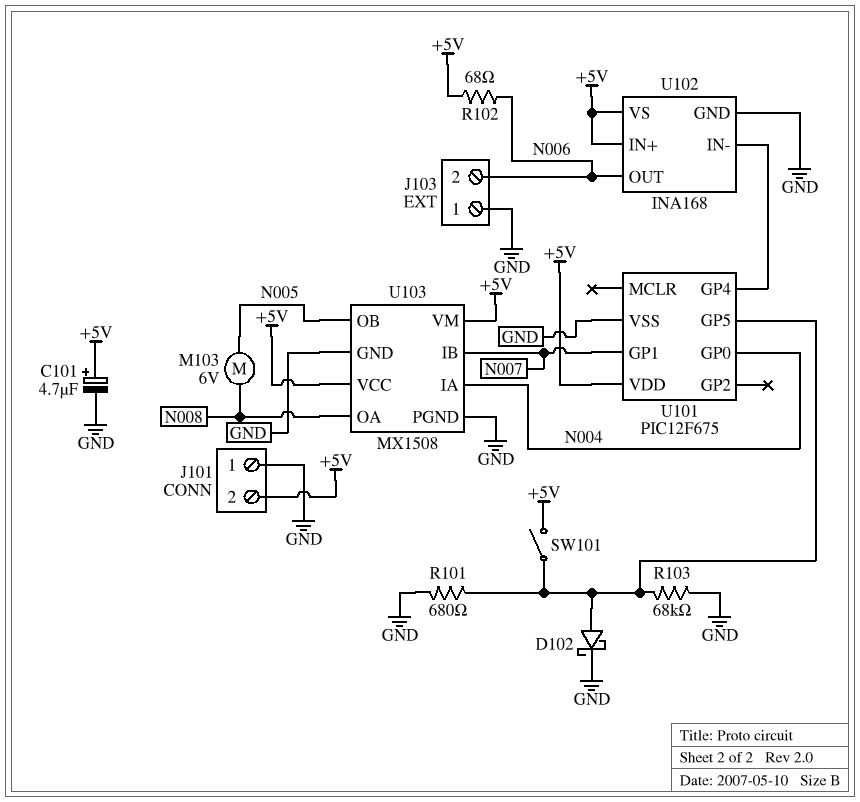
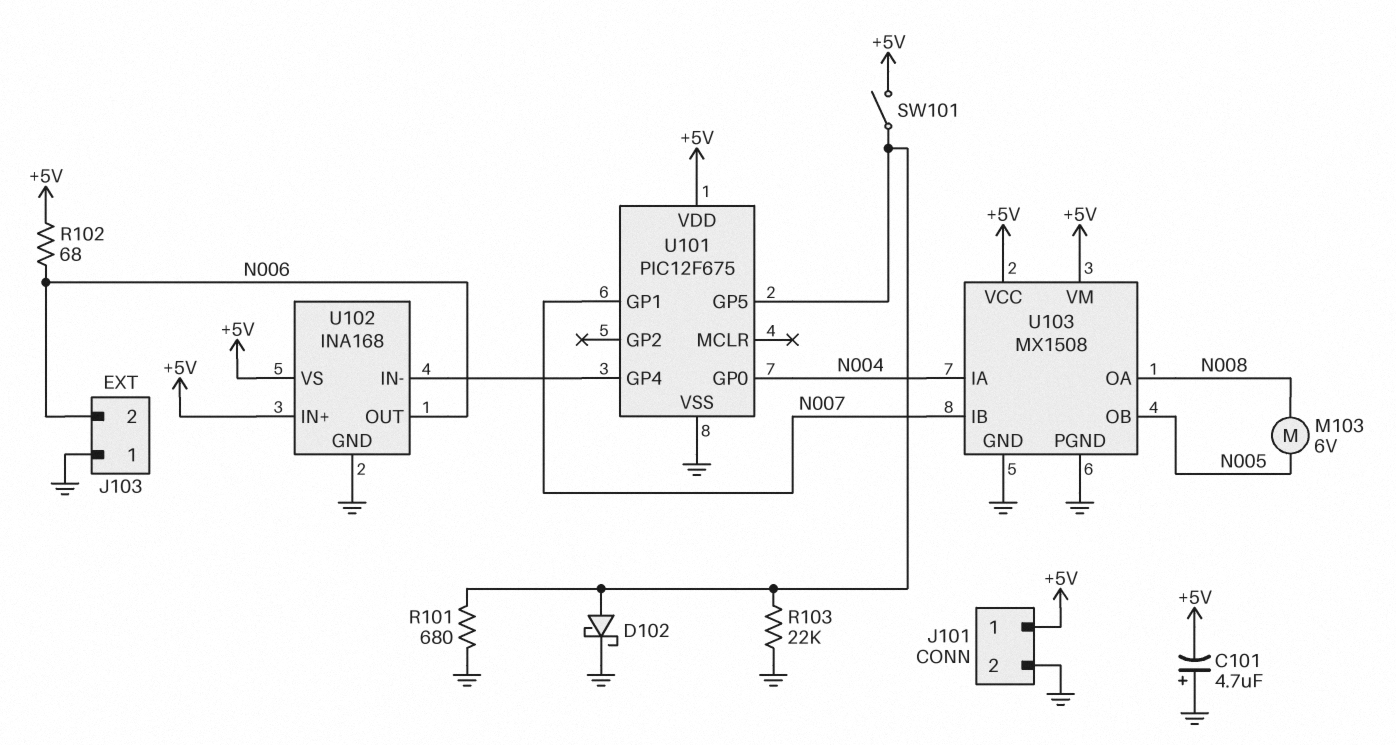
C101: 4.7uF (plus +5V, minus GND) -> 4.7uF (plus GND, minus +5V)
J101 pin 1: GND -> +5V
J101 pin 2: +5V -> GND
R103: 68k (GND, U101/GP5) -> 22k (GND, U101/GP5)

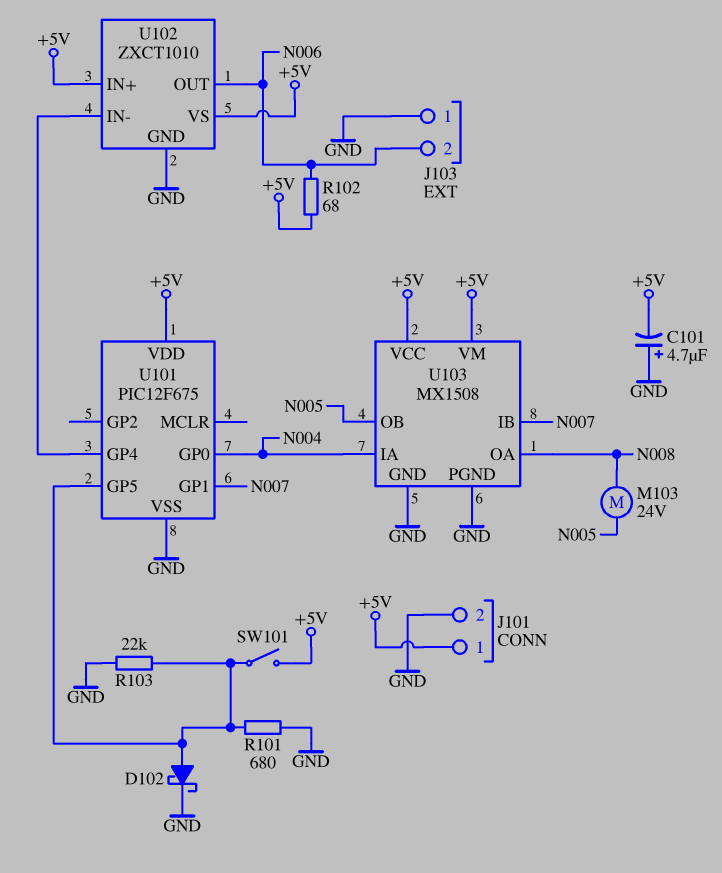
M103: motor 6V (N005, N008) -> motor 24V (N005, N008)
U102: INA168 -> ZXCT1010

